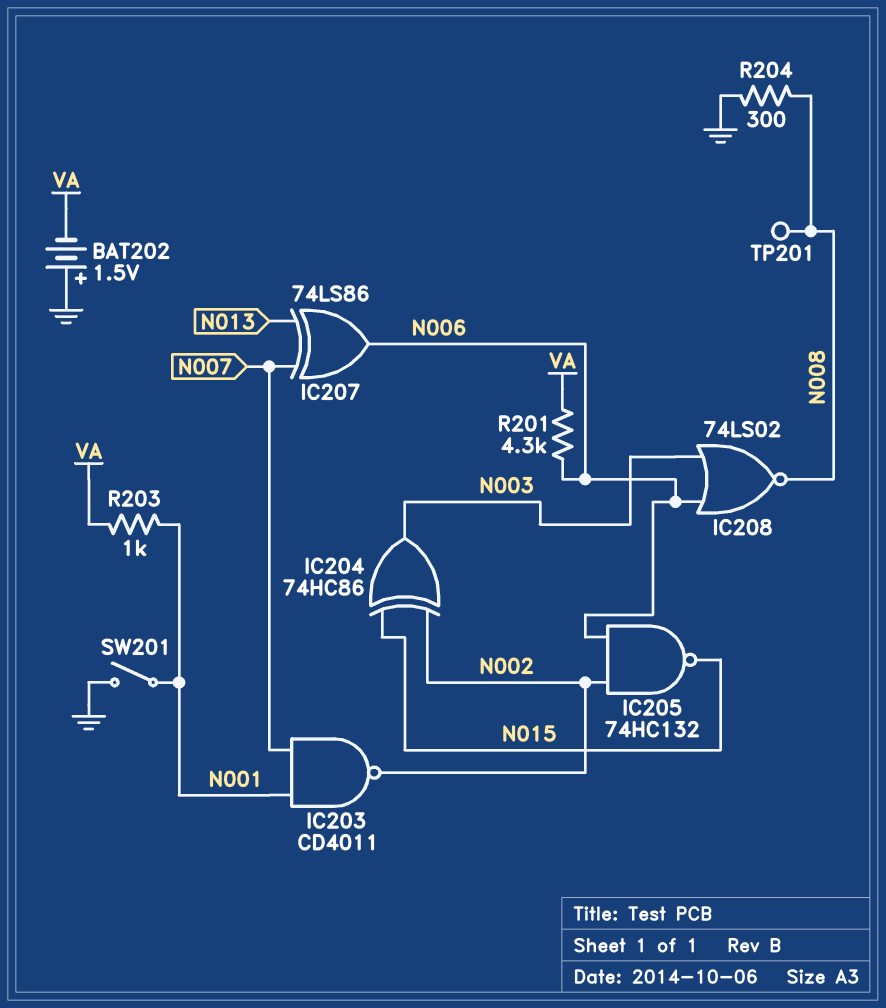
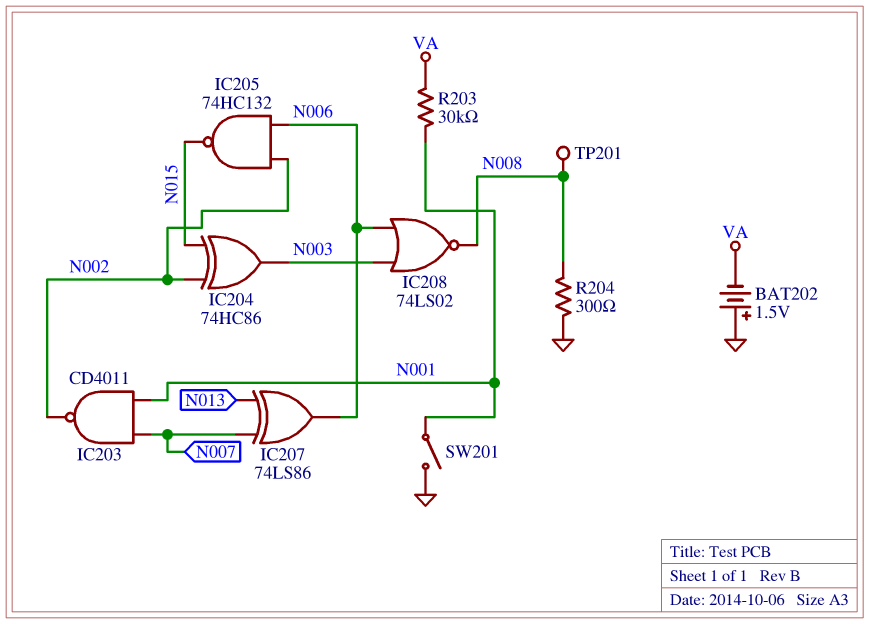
R201: 4.3k (N006, VA) -> none
R203: 1k (N001, VA) -> 30k (N001, VA)

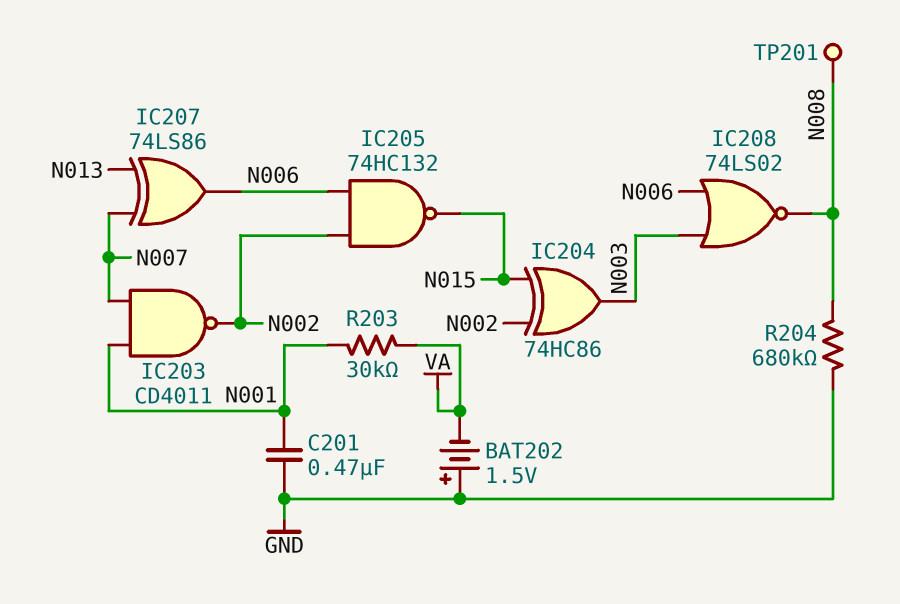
C201: none -> 470nF (GND, N001)
R204: 300 (GND, N008) -> 680k (GND, N008)
SW201: switch (GND, N001) -> none

